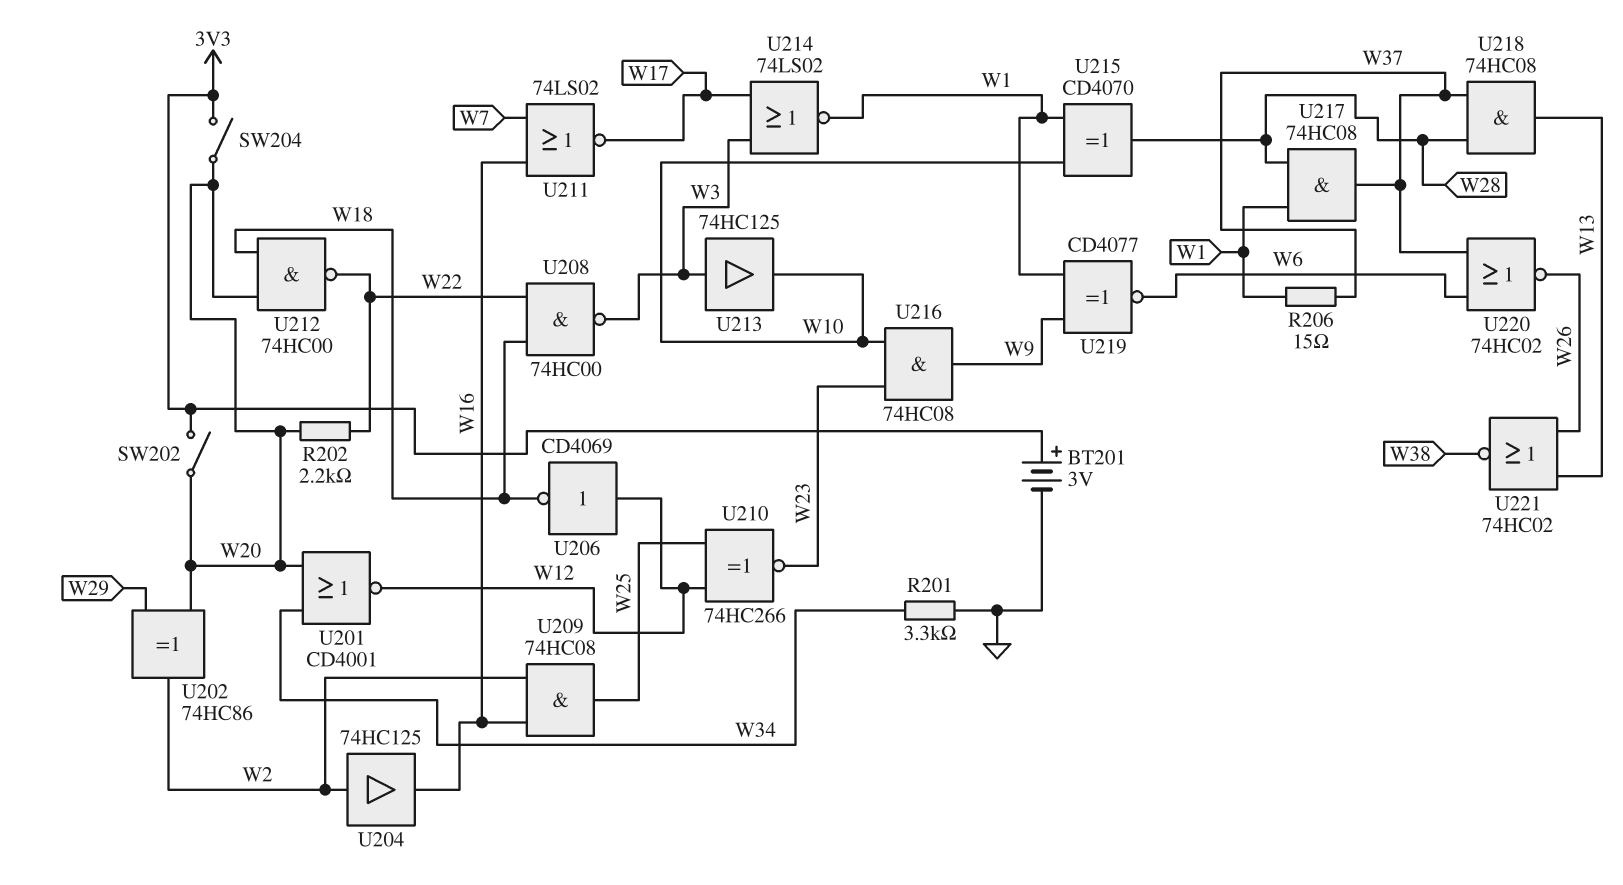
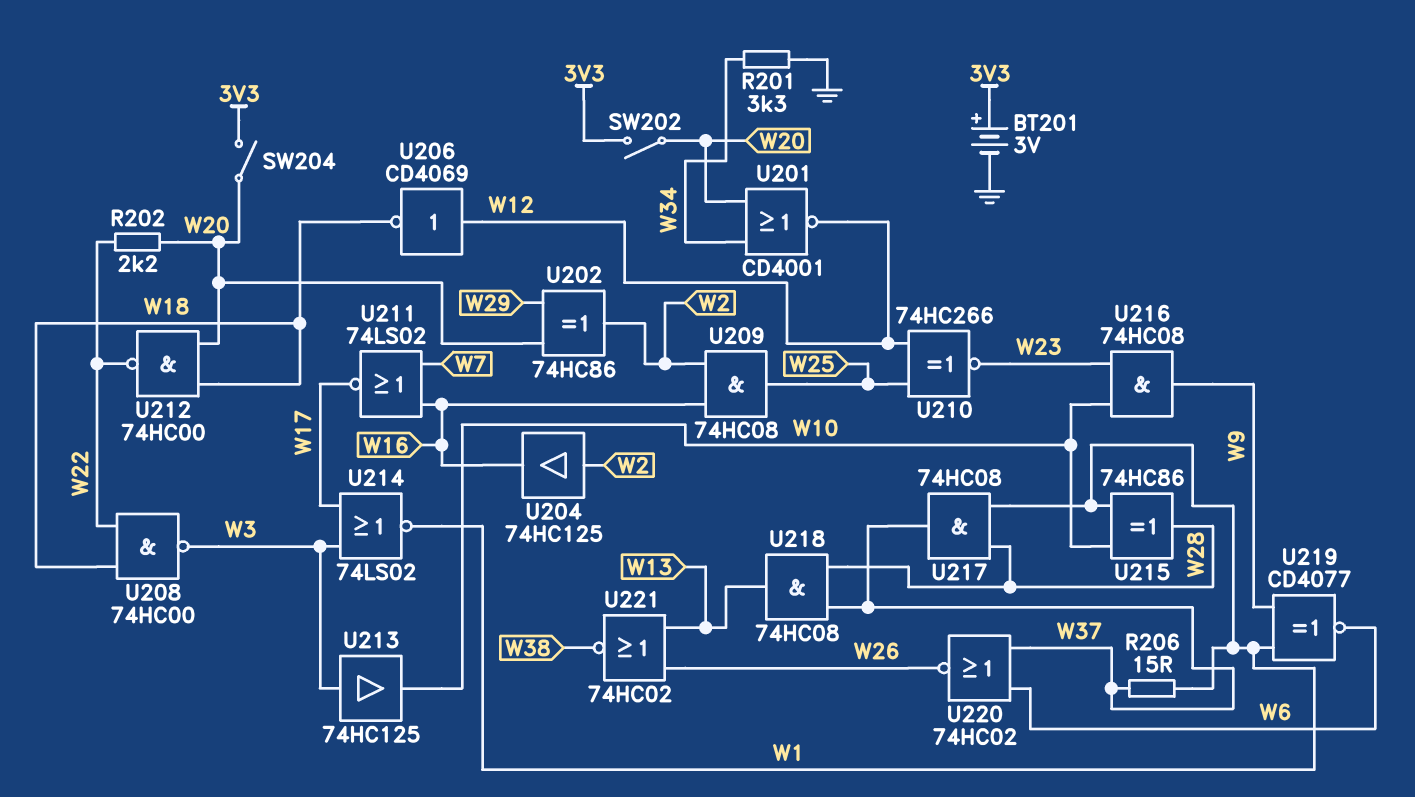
U215: XOR CD4070 (in W1, in W10, out W28) -> XOR 74HC86 (in W1, in W10, out W28)

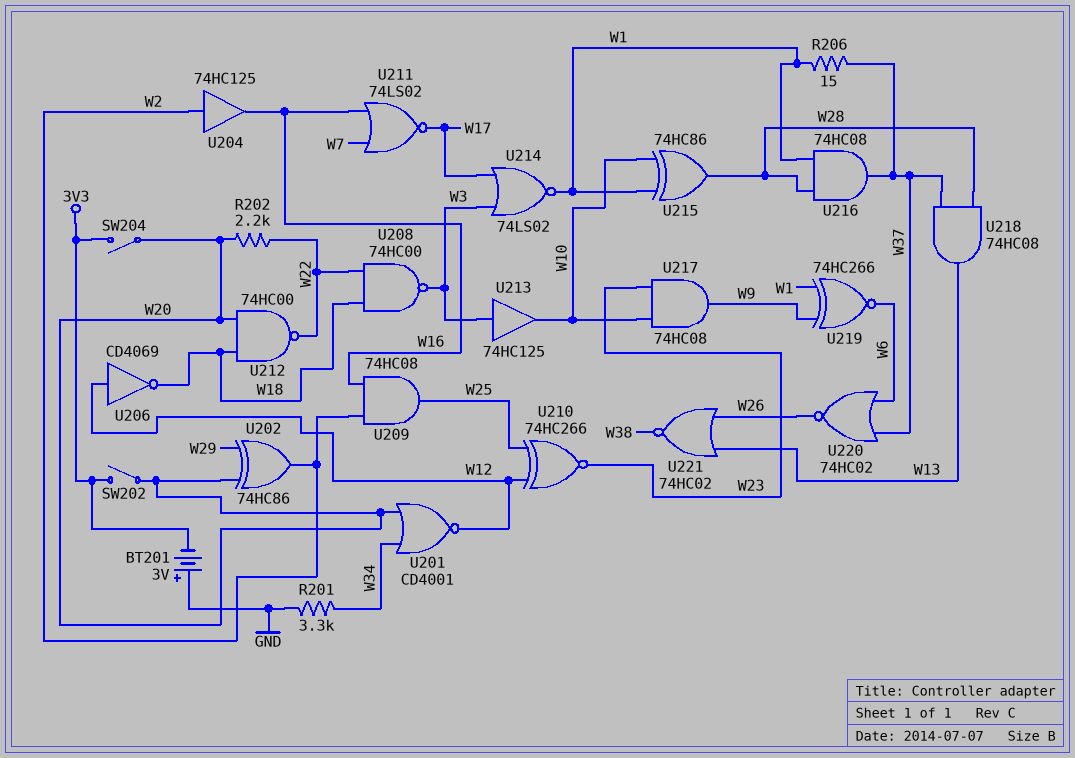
BT201: 3V (plus 3V3, minus GND) -> 3V (plus GND, minus 3V3)
U216: AND 74HC08 (in W10, in W23, out W9) -> AND 74HC08 (in W1, in W28, out W37)
U217: AND 74HC08 (in W1, in W28, out W37) -> AND 74HC08 (in W10, in W23, out W9)
U219: XNOR CD4077 (in W1, in W9, out W6) -> XNOR 74HC266 (in W1, in W9, out W6)

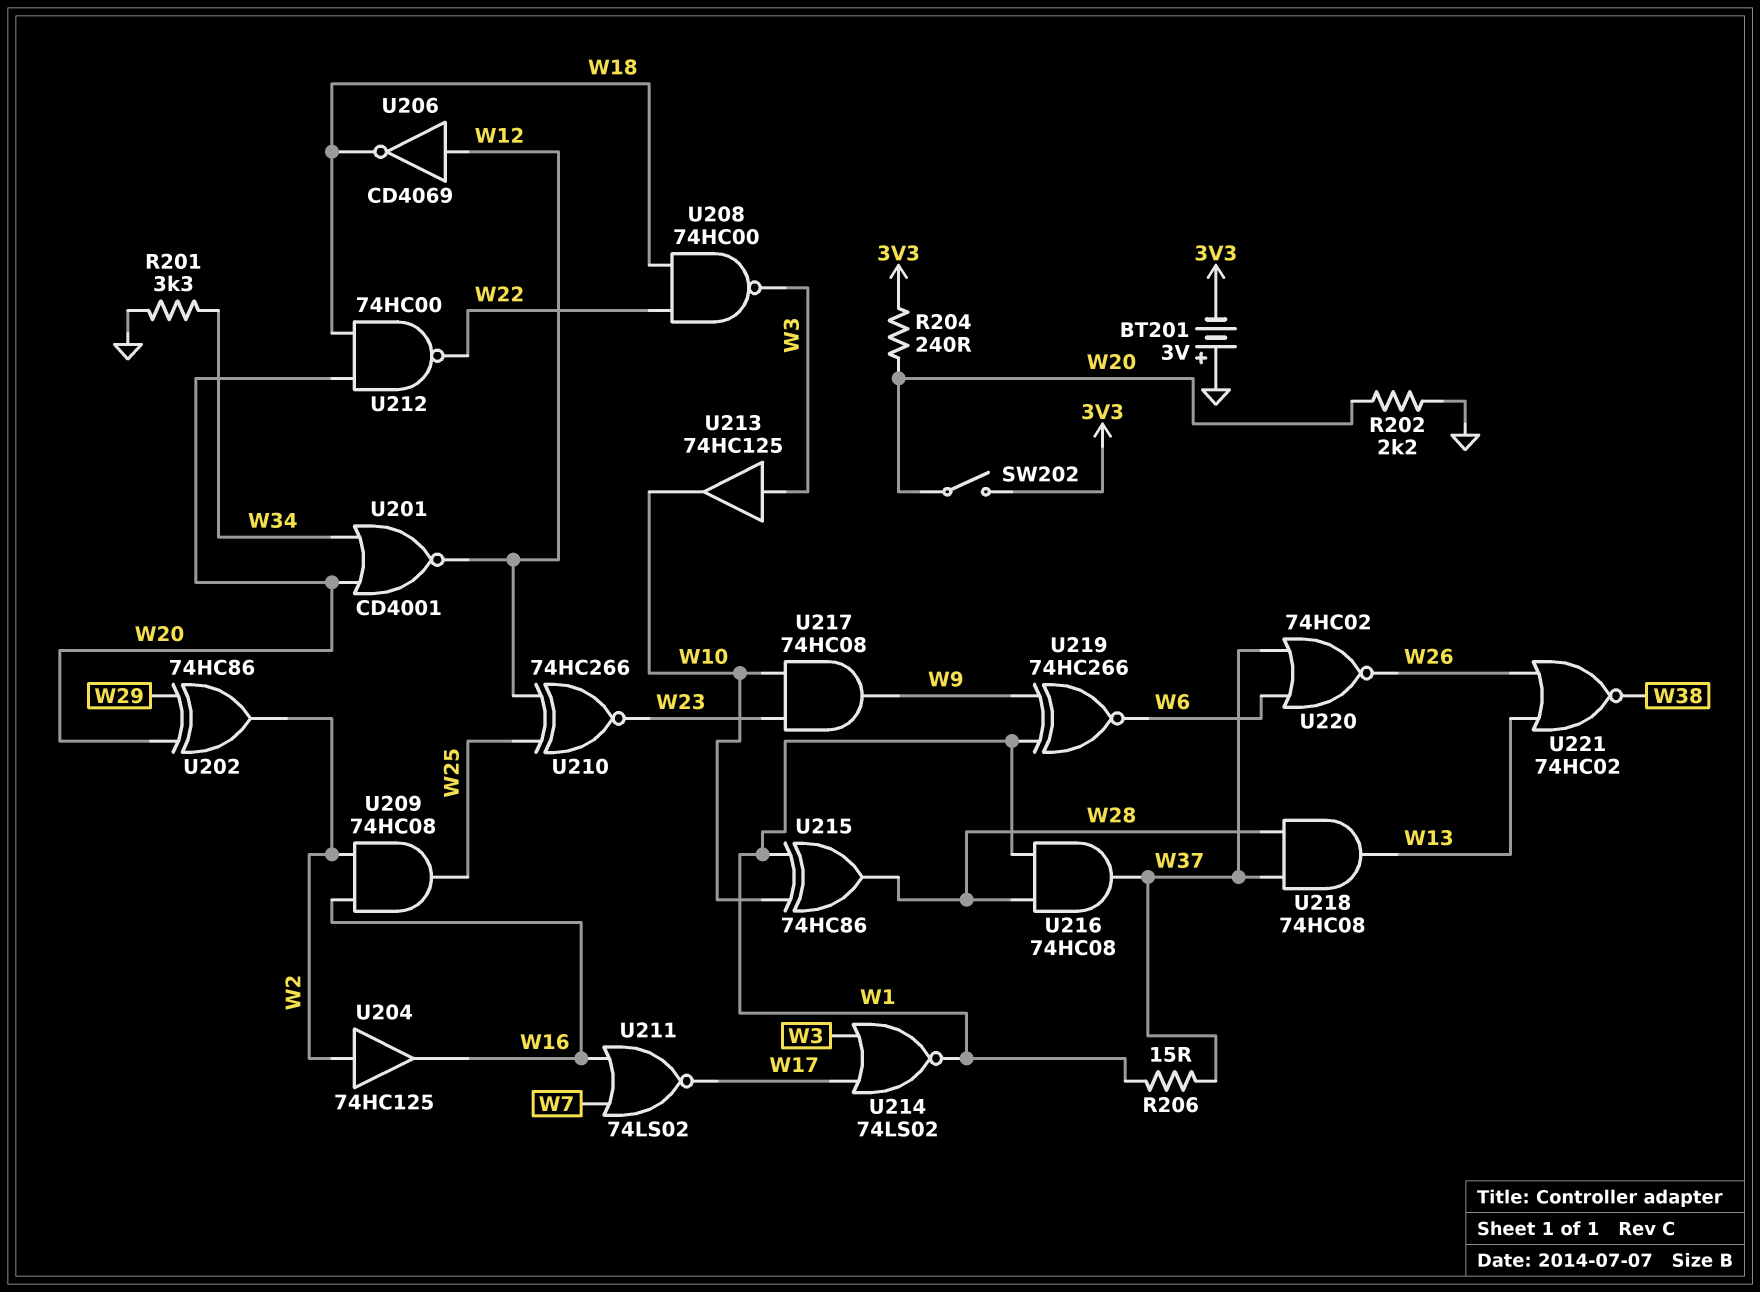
R202: 2.2k (W20, W22) -> 2.2k (GND, W20)
R204: none -> 240 (3V3, W20)
SW204: switch (3V3, W20) -> none

